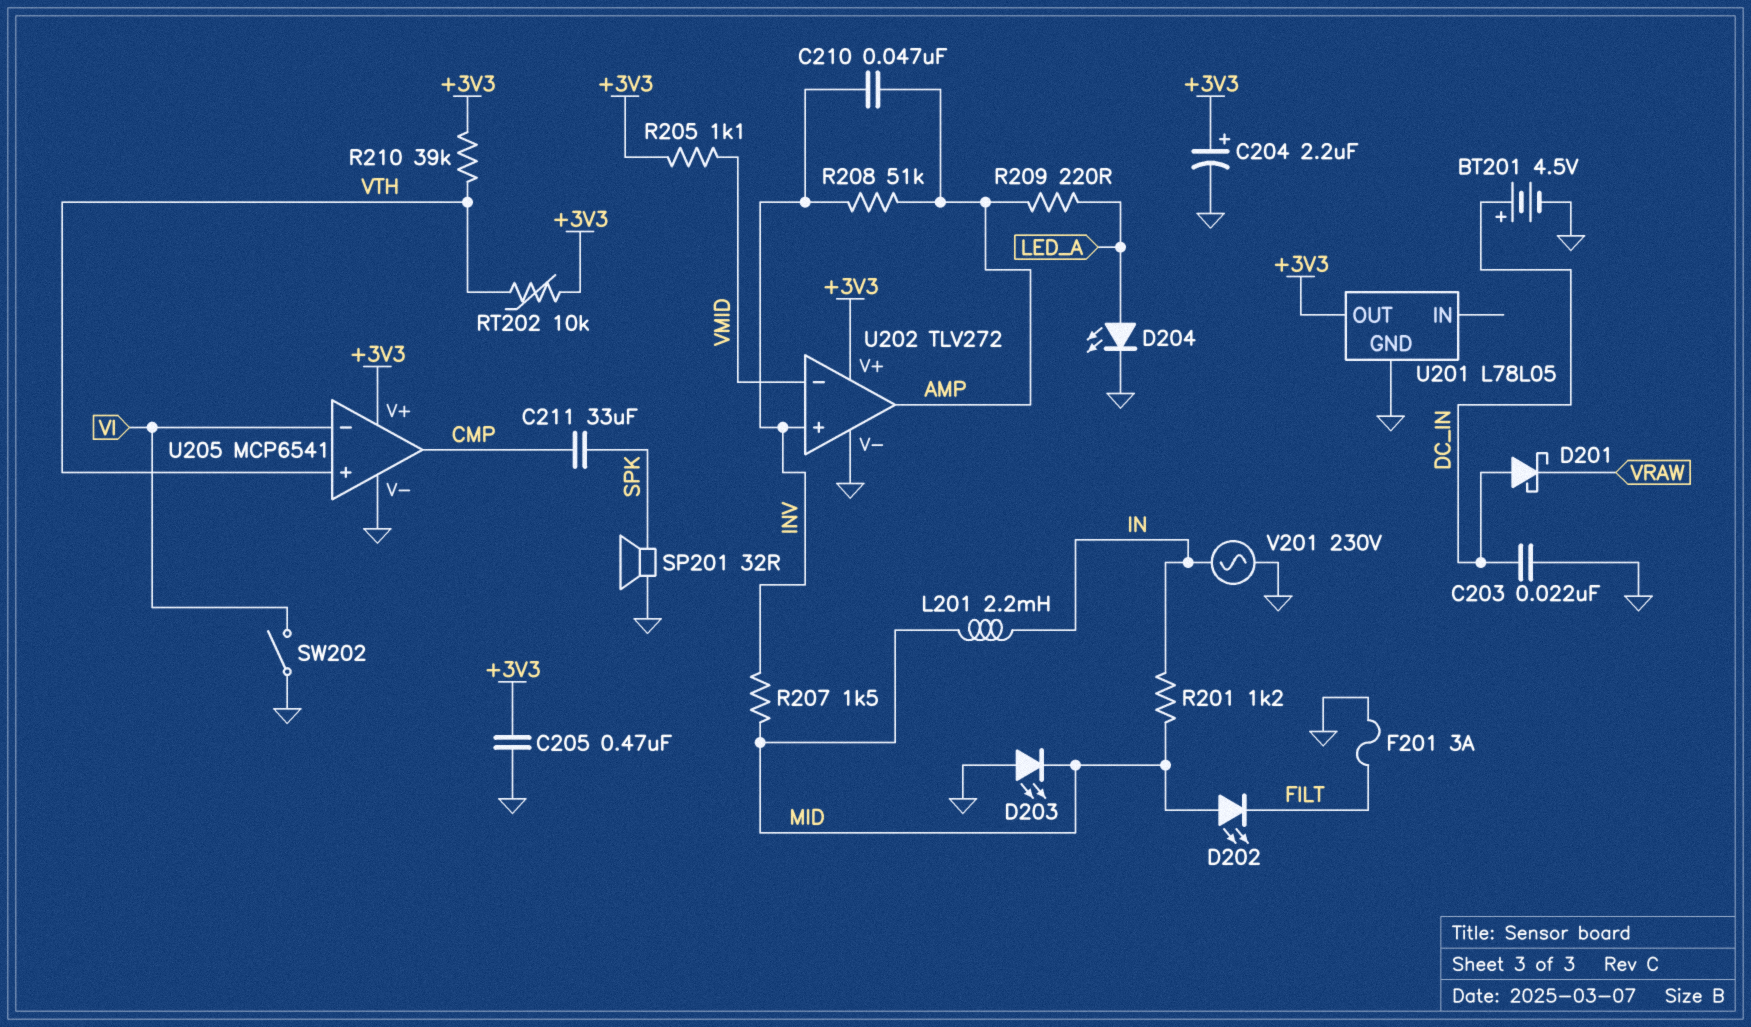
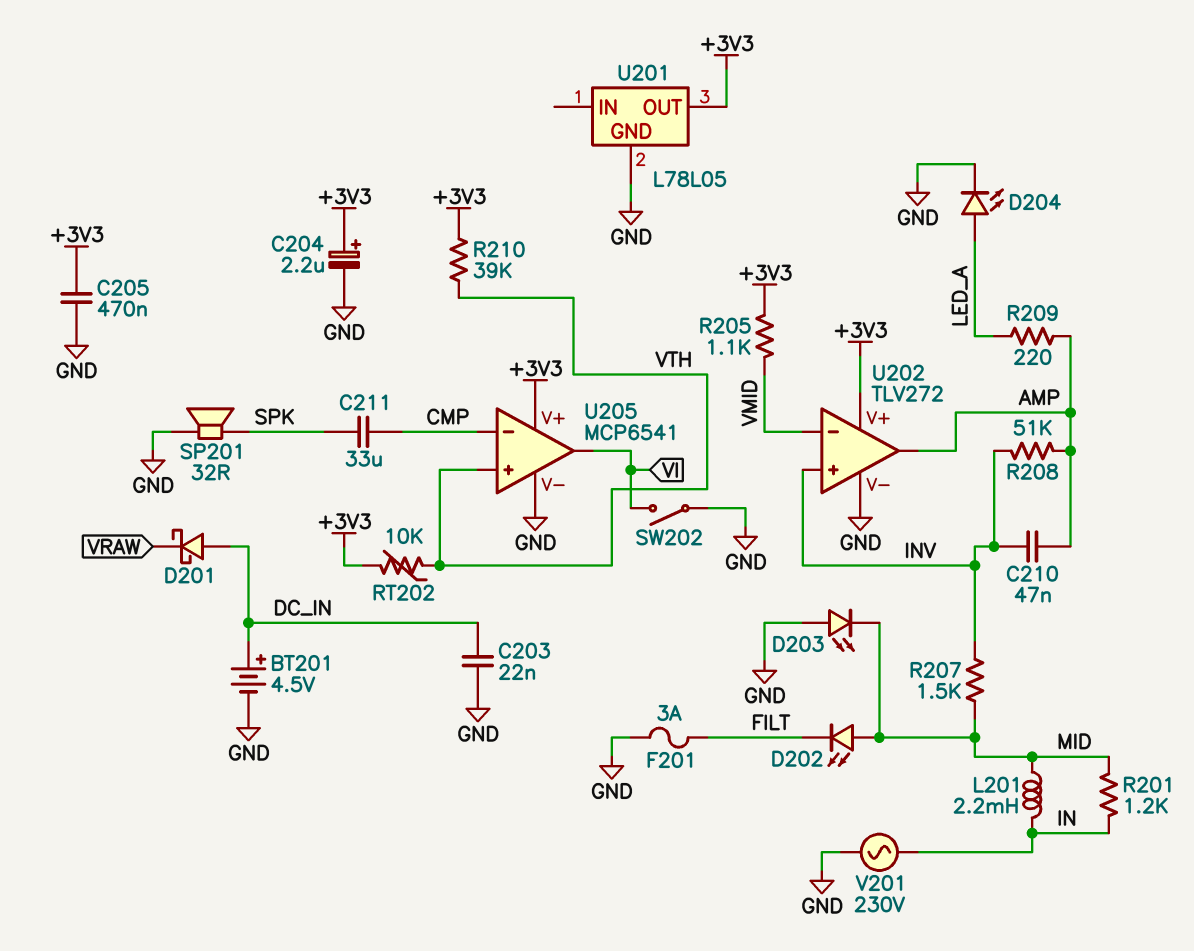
U205 pin in-: VI -> CMP
U205 pin out: CMP -> VI

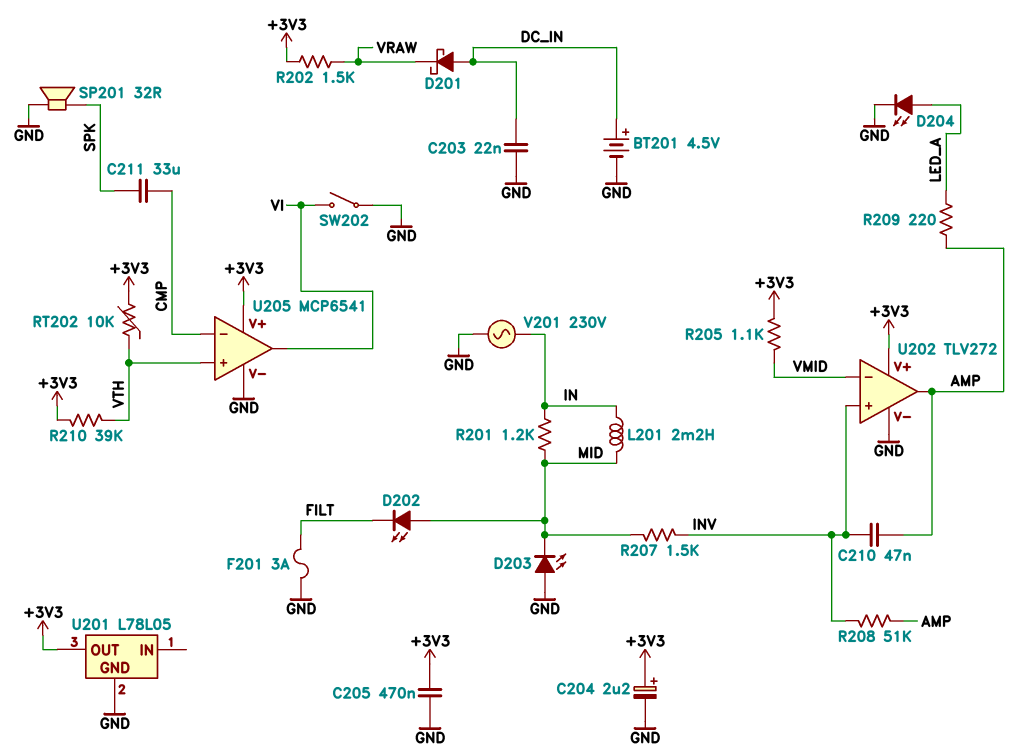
R202: none -> 1.5k (+3V3, VRAW)

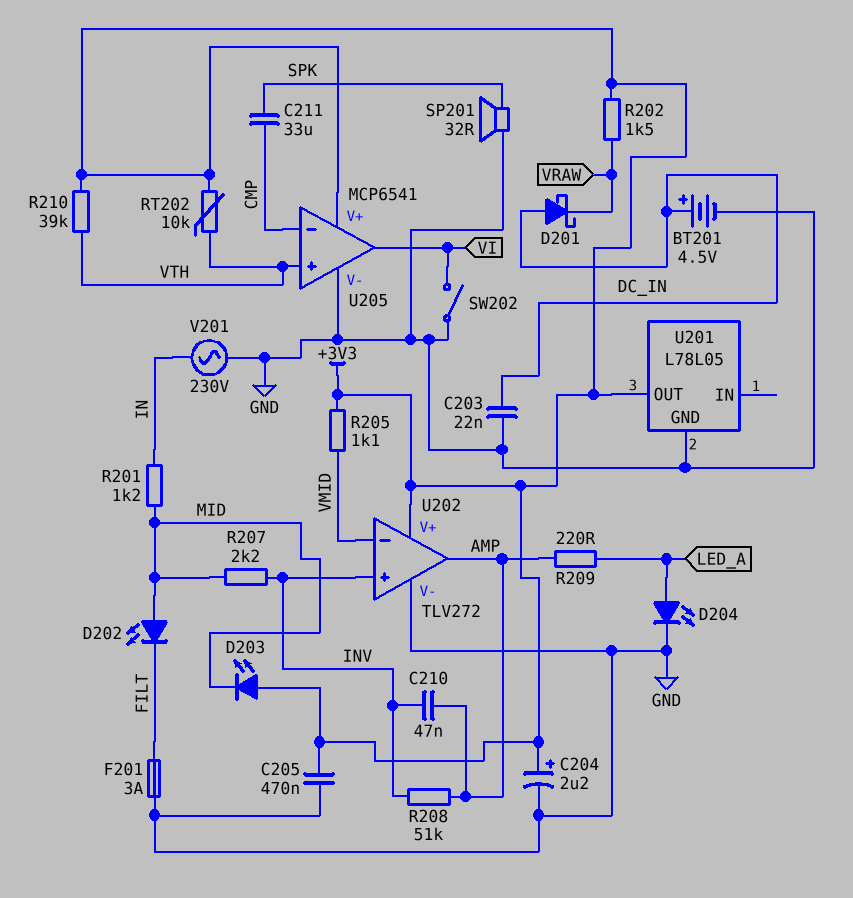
D203: LED (A GND, K MID) -> LED (A +3V3, K MID)
L201: 2.2mH (IN, MID) -> none
R207: 1.5k (INV, MID) -> 2.2k (INV, MID)

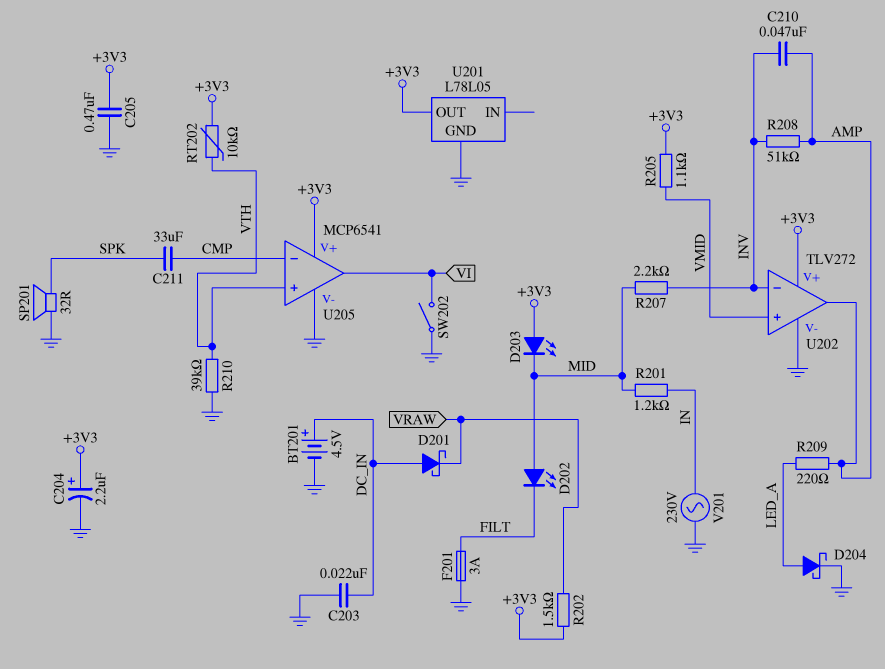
D204: LED (A LED_A, K GND) -> schottky (A LED_A, K GND)
R210: 39k (+3V3, VTH) -> 39k (GND, VTH)
U202 pin in+: INV -> VMID
U202 pin in-: VMID -> INV

